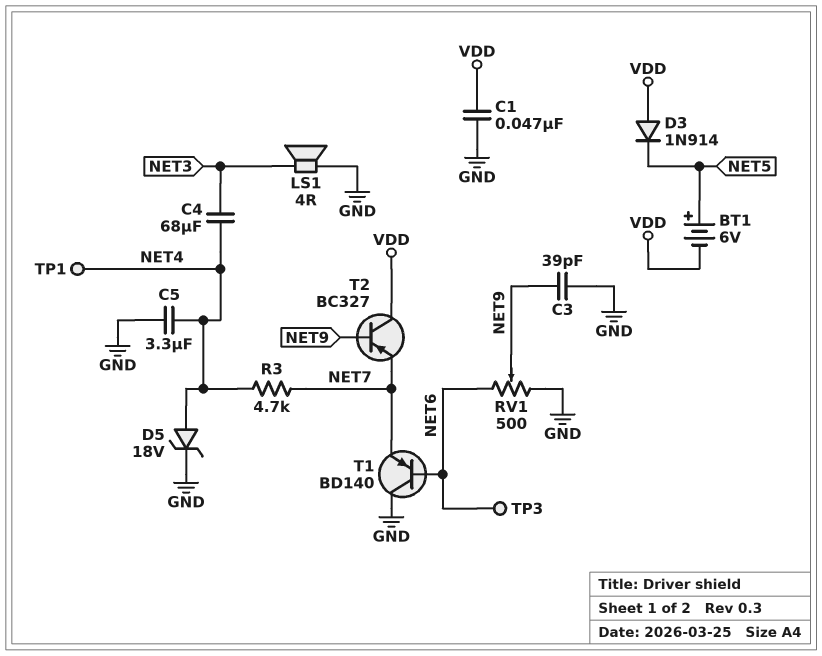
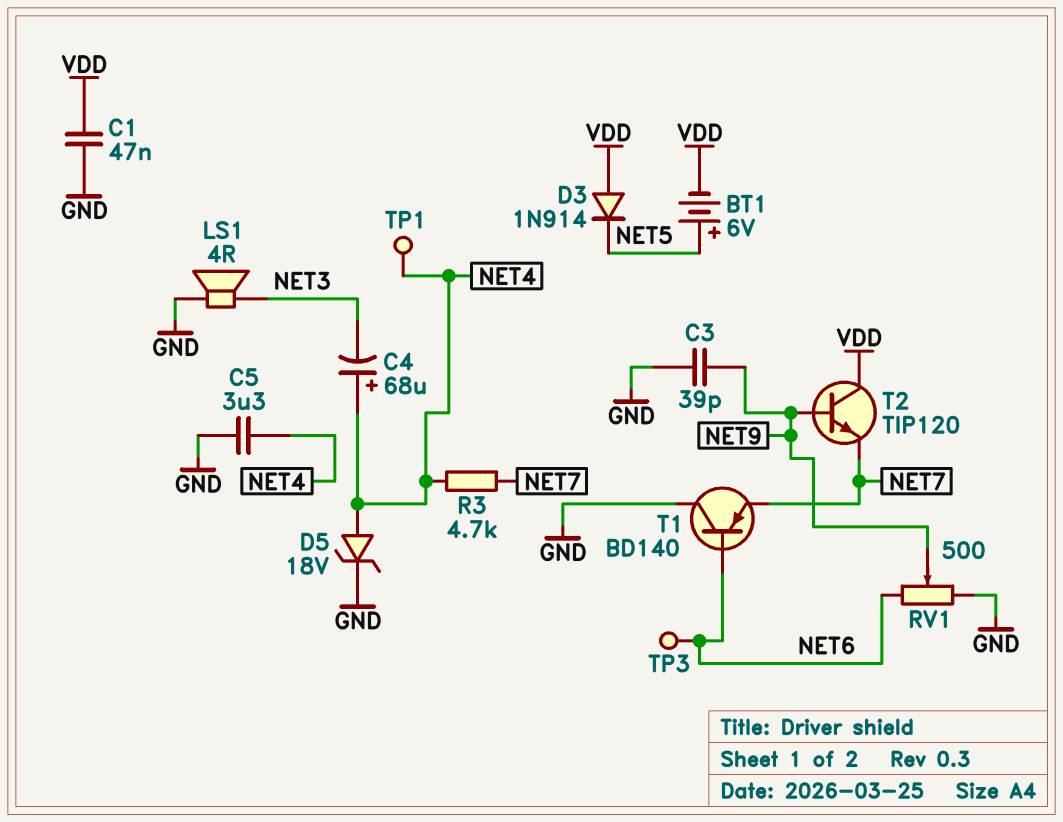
C4: 68uF (NET3, NET4) -> 68uF (plus NET4, minus NET3)
T2: PNP BC327 (B NET9, C VDD, E NET7) -> NPN TIP120 (B NET9, C VDD, E NET7)

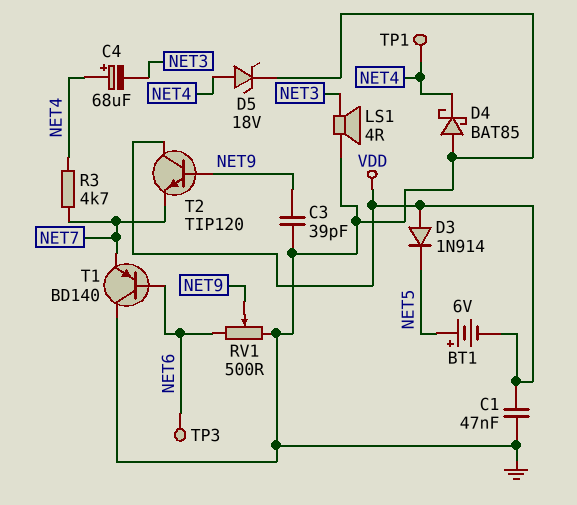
C5: 3.3uF (GND, NET4) -> none
D4: none -> schottky BAT85 (A GND, K NET4)

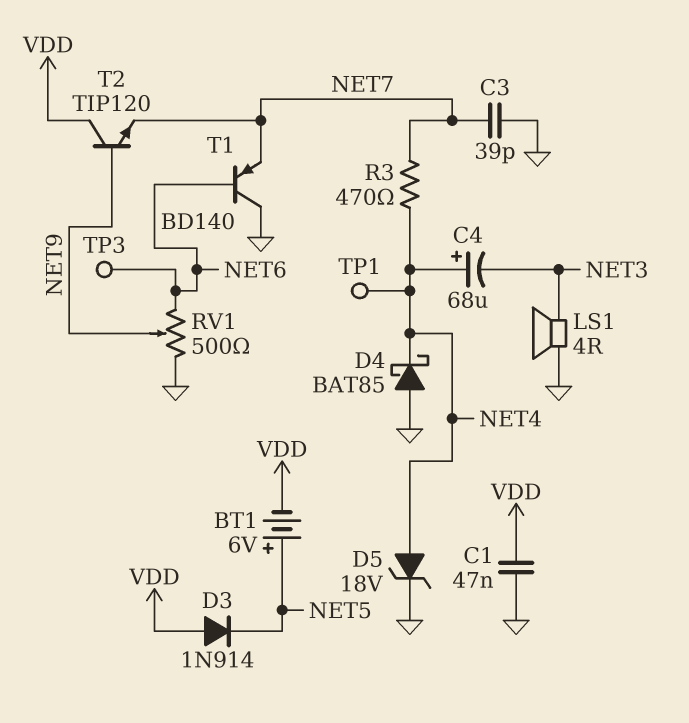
C3: 39pF (GND, NET9) -> 39pF (GND, NET7)
R3: 4.7k (NET4, NET7) -> 470 (NET4, NET7)

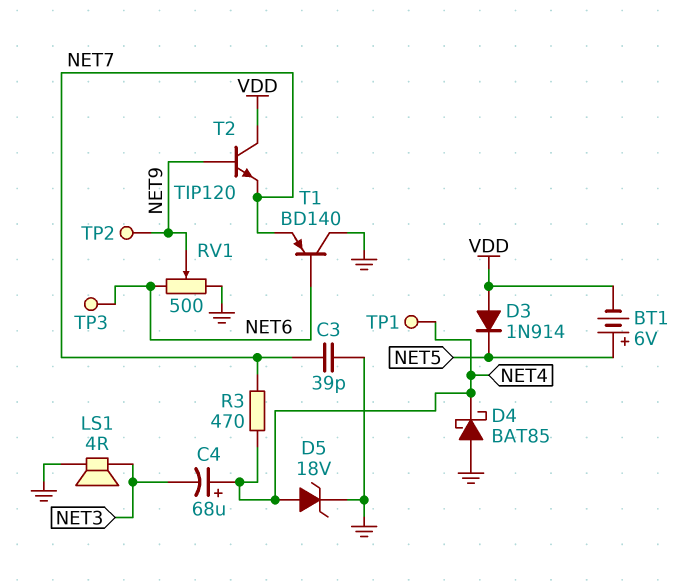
C1: 47nF (GND, VDD) -> none
TP2: none -> test point (NET9)

